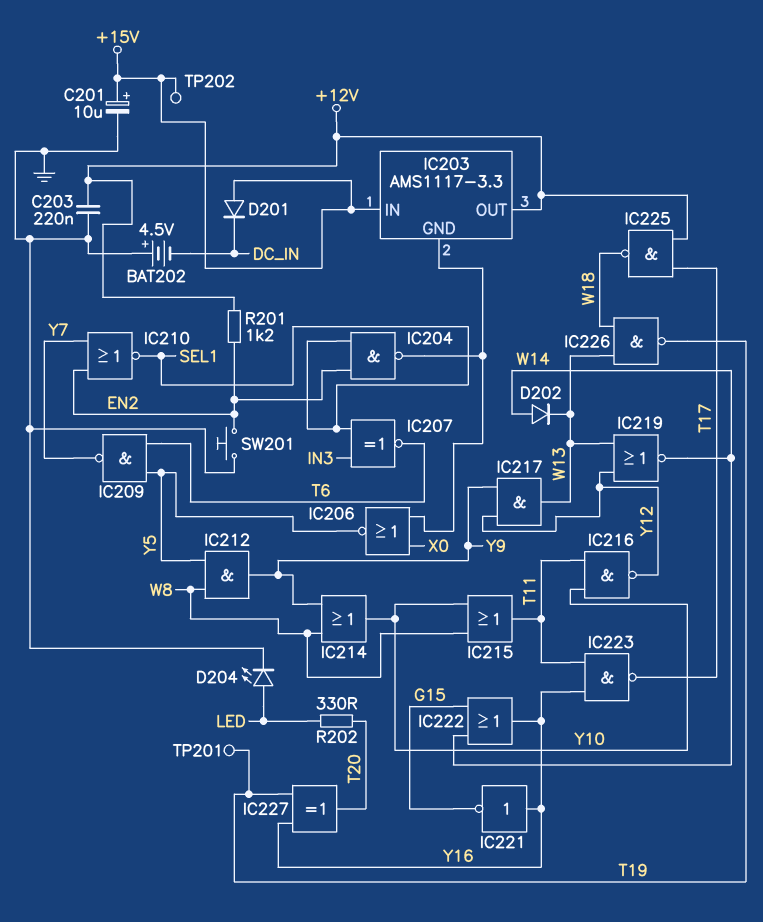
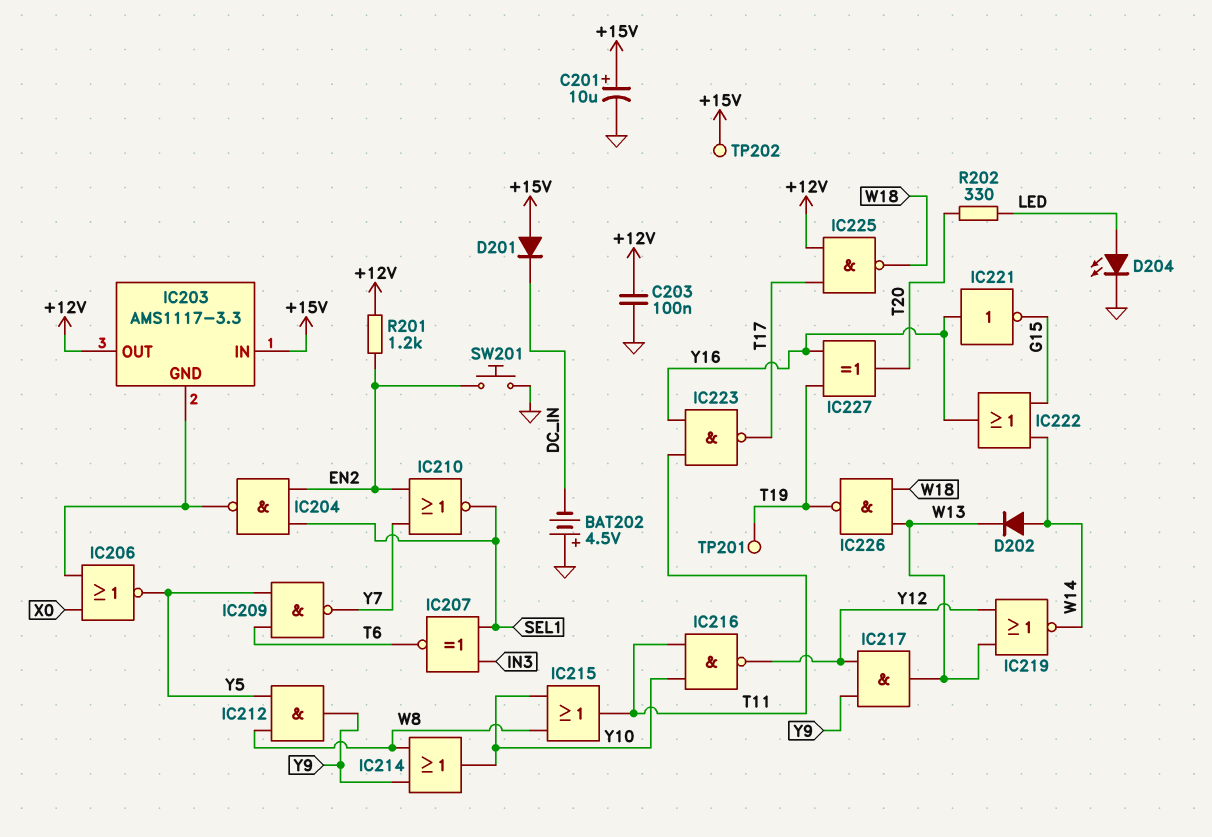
C203: 220nF (+12V, GND) -> 100nF (+12V, GND)

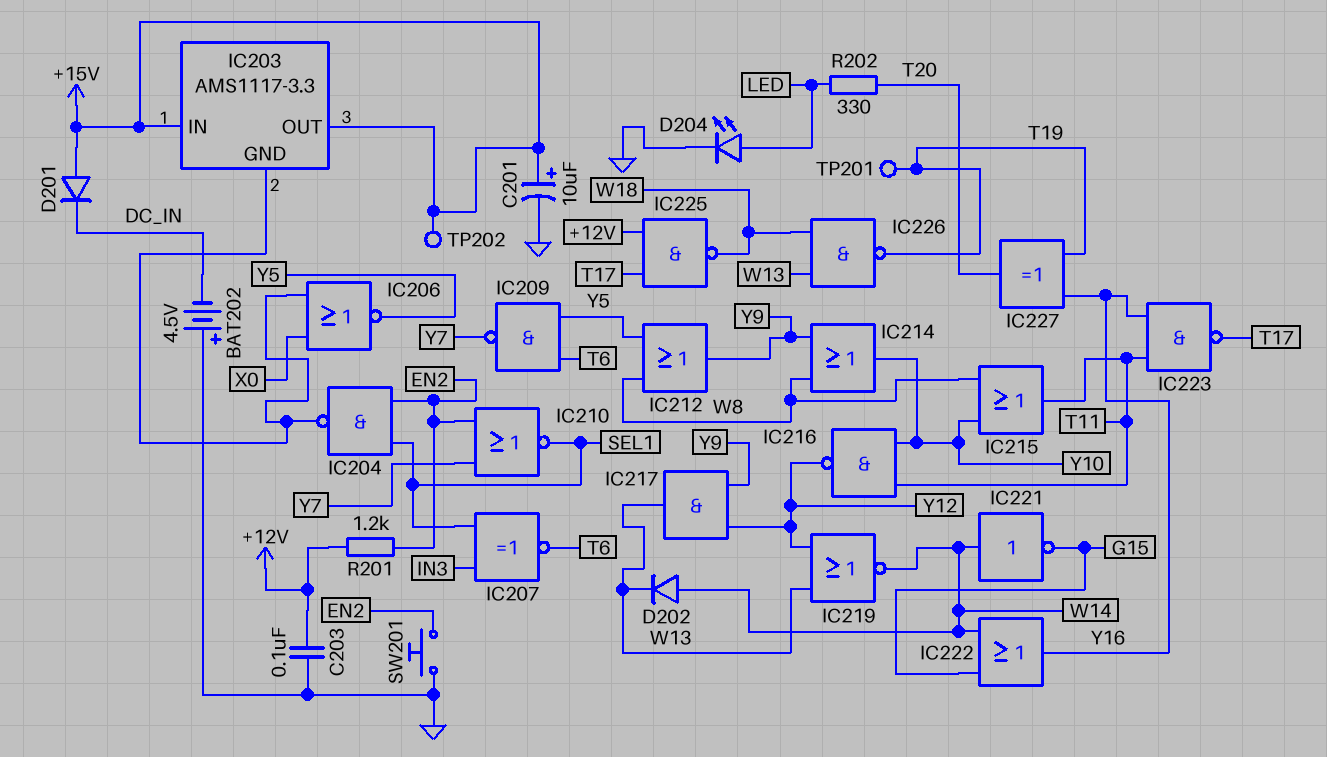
IC203 pin OUT: +12V -> +15V
IC212: AND (in W8, in Y5, out Y9) -> OR (in W8, in Y5, out Y9)
IC221: NOT (in Y16, out G15) -> NOT (in W14, out G15)

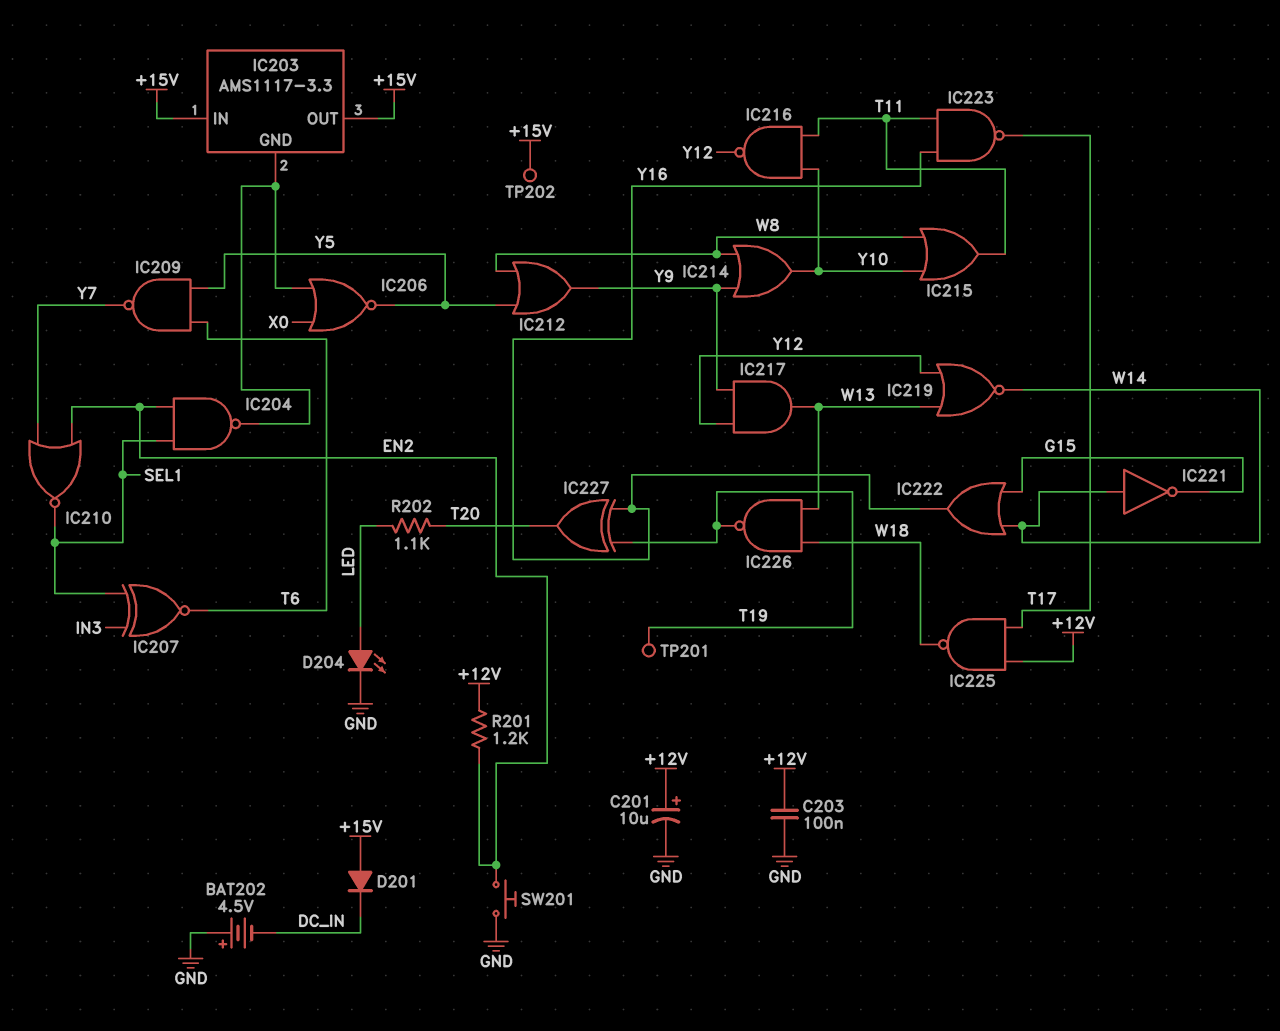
C201: 10uF (plus +15V, minus GND) -> 10uF (plus +12V, minus GND)
D202: diode (A W14, K W13) -> none
R202: 330 (LED, T20) -> 1.1k (LED, T20)

